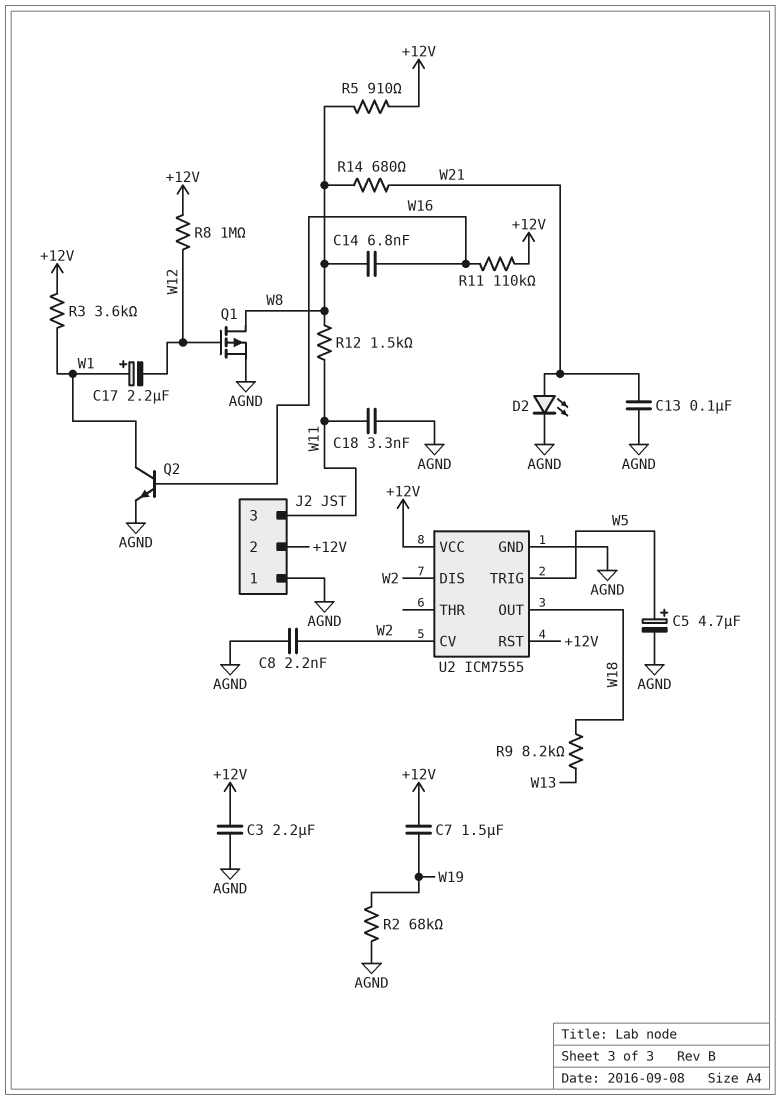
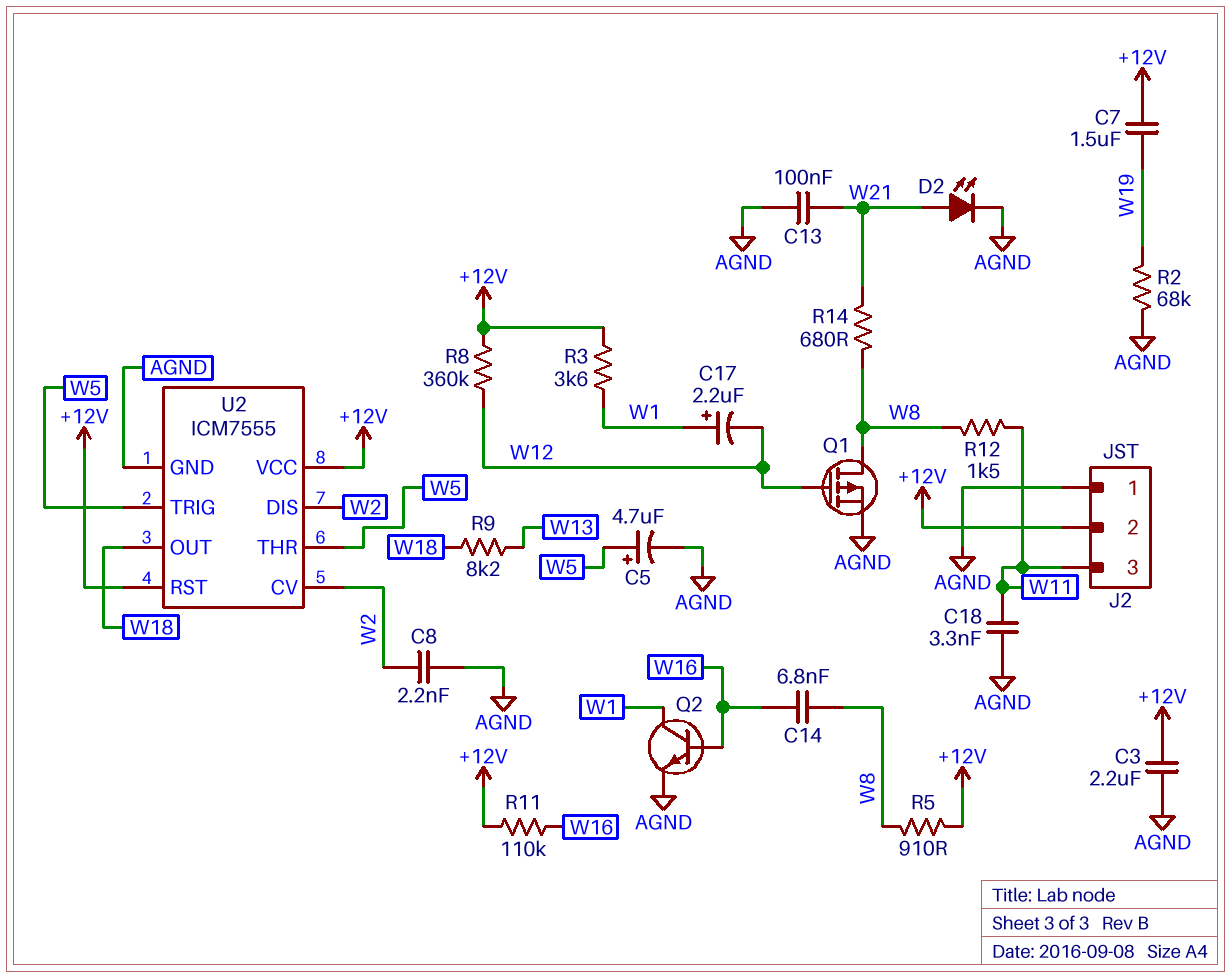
R8: 1M (+12V, W12) -> 360k (+12V, W12)
U2 pin THR: none -> W5

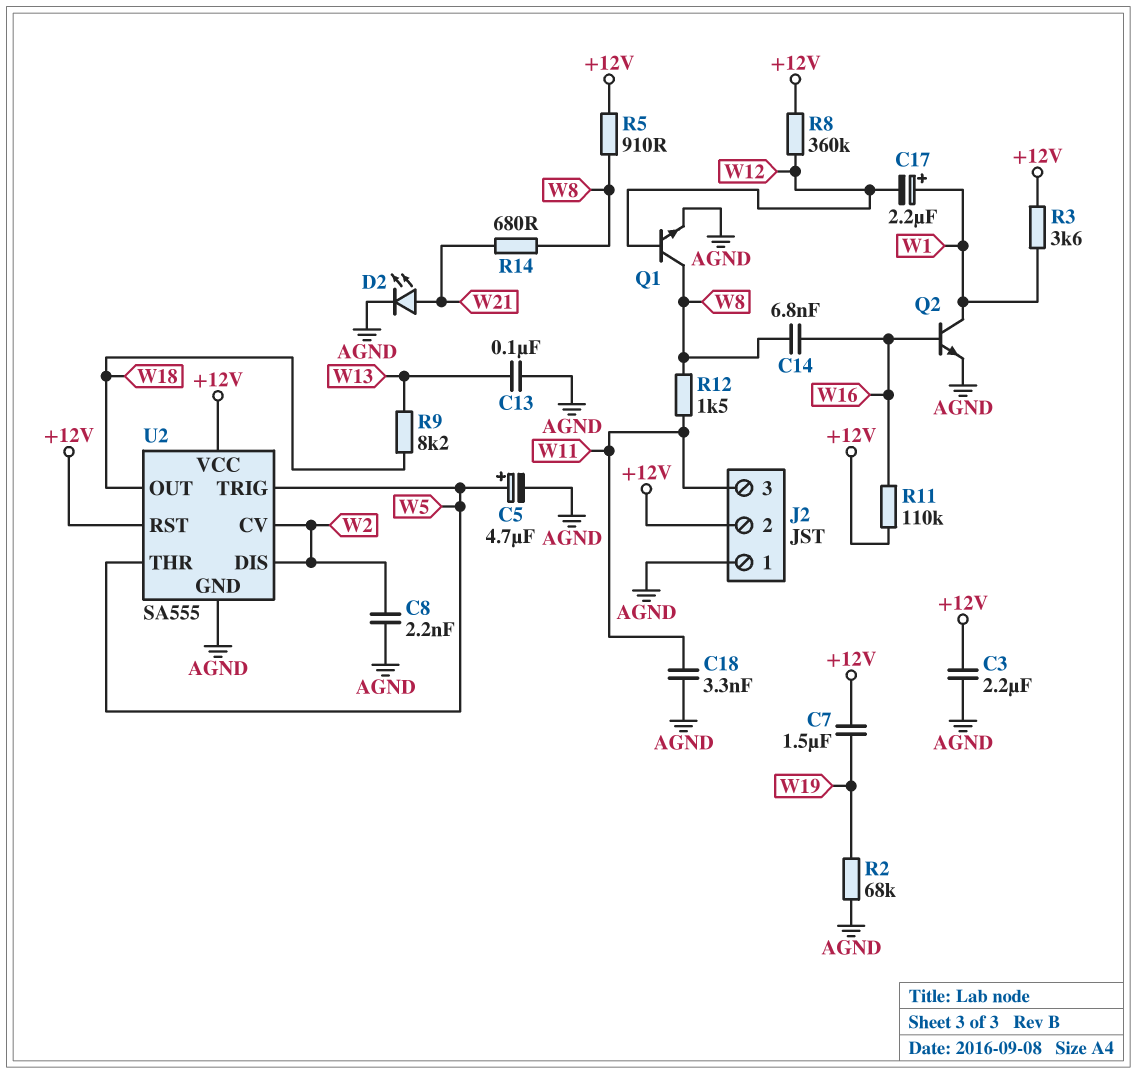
C13: 100nF (AGND, W21) -> 100nF (AGND, W13)
Q1: PMOS (G W12, D W8, S AGND) -> NPN (B W12, C W8, E AGND)
U2: ICM7555 -> SA555

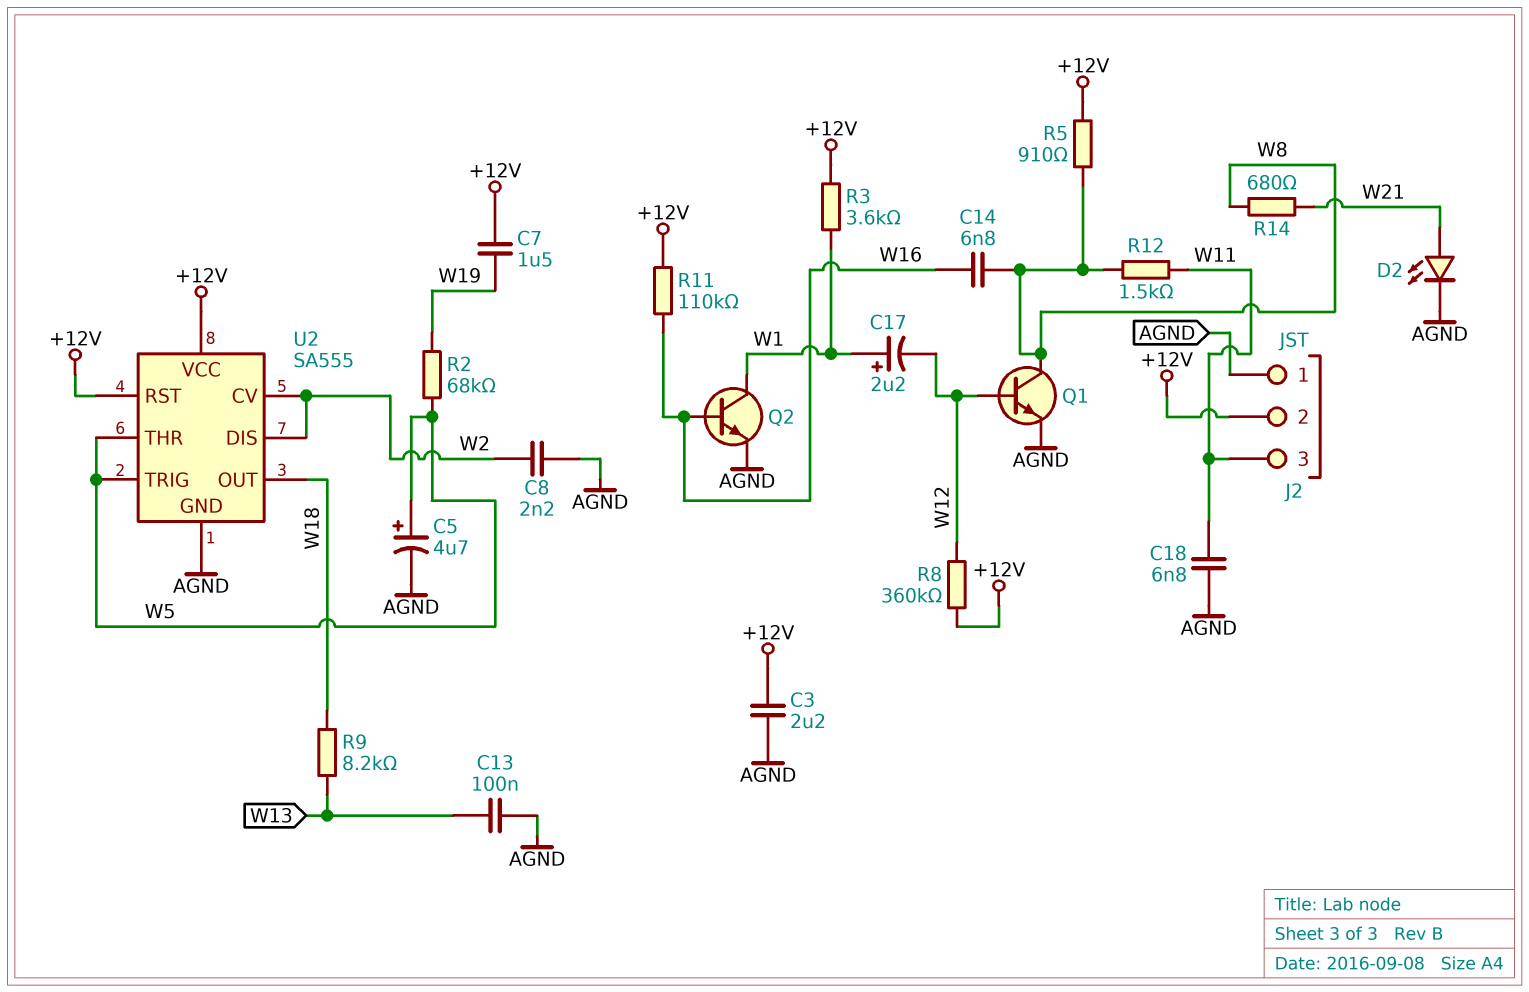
C18: 3.3nF (AGND, W11) -> 6.8nF (AGND, W11)
R2: 68k (AGND, W19) -> 68k (W5, W19)

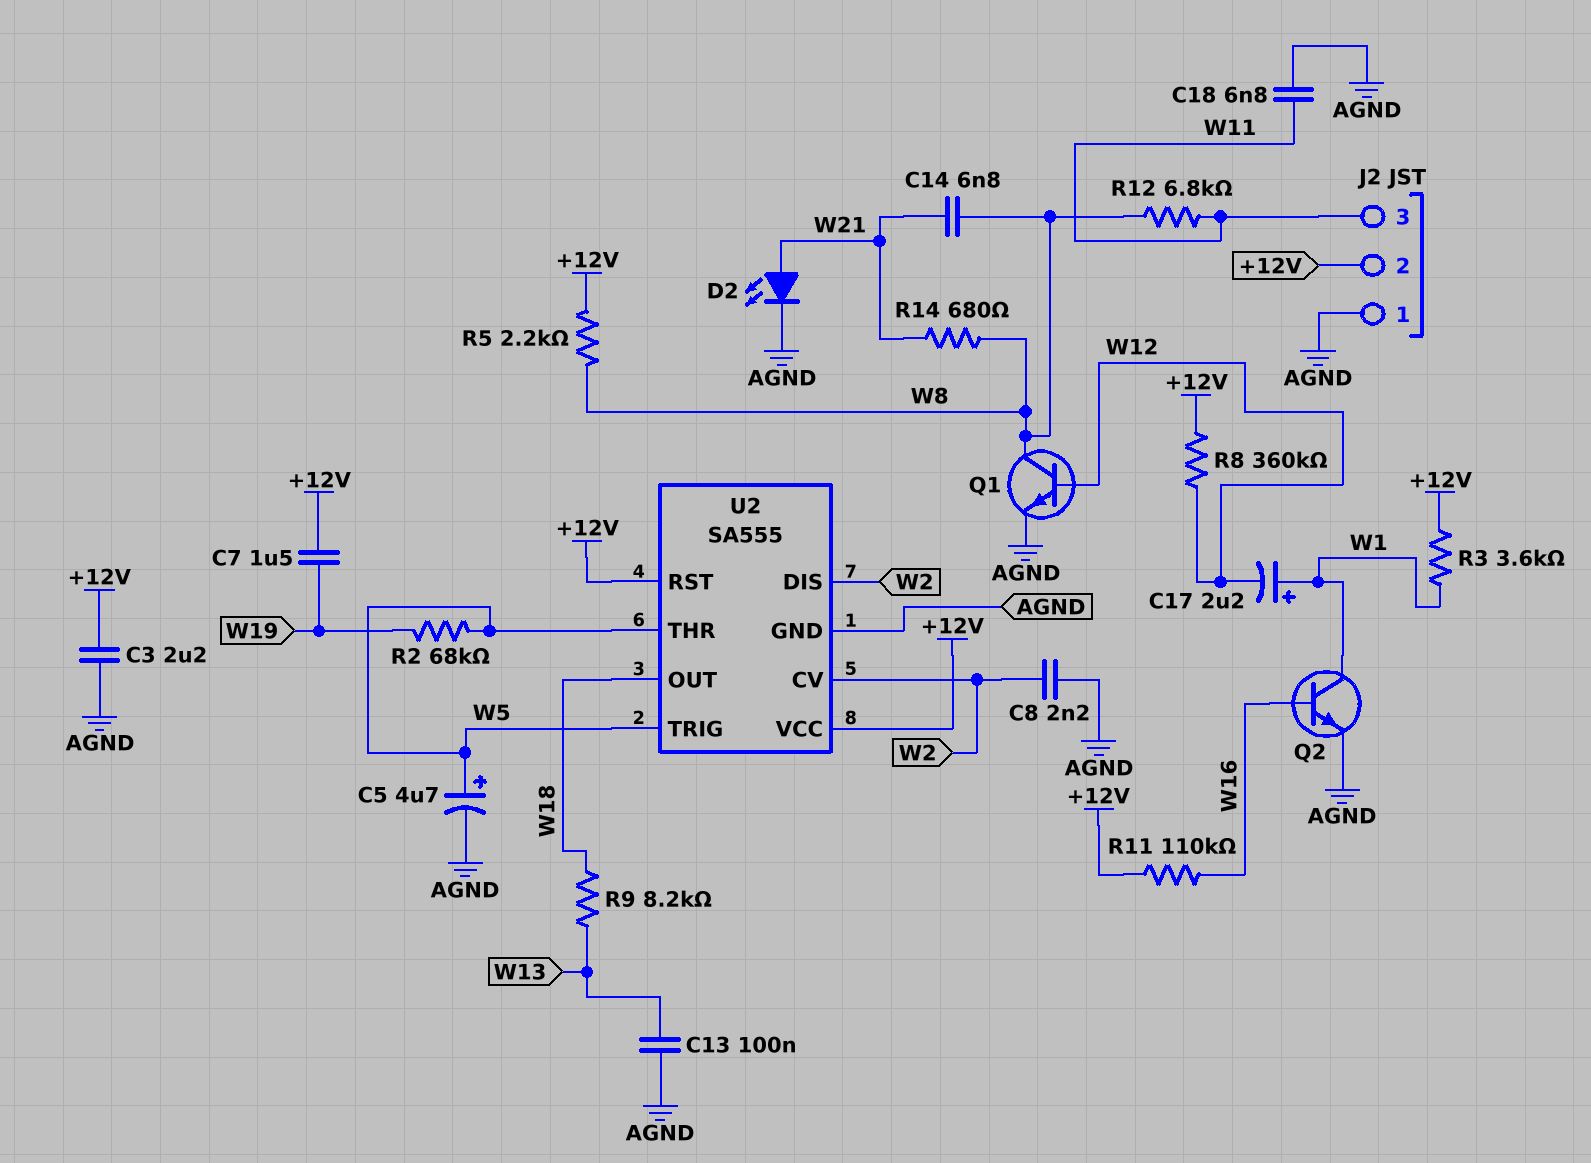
C14: 6.8nF (W8, W16) -> 6.8nF (W8, W21)
R5: 910 (+12V, W8) -> 2.2k (+12V, W8)
R12: 1.5k (W8, W11) -> 6.8k (W8, W11)

